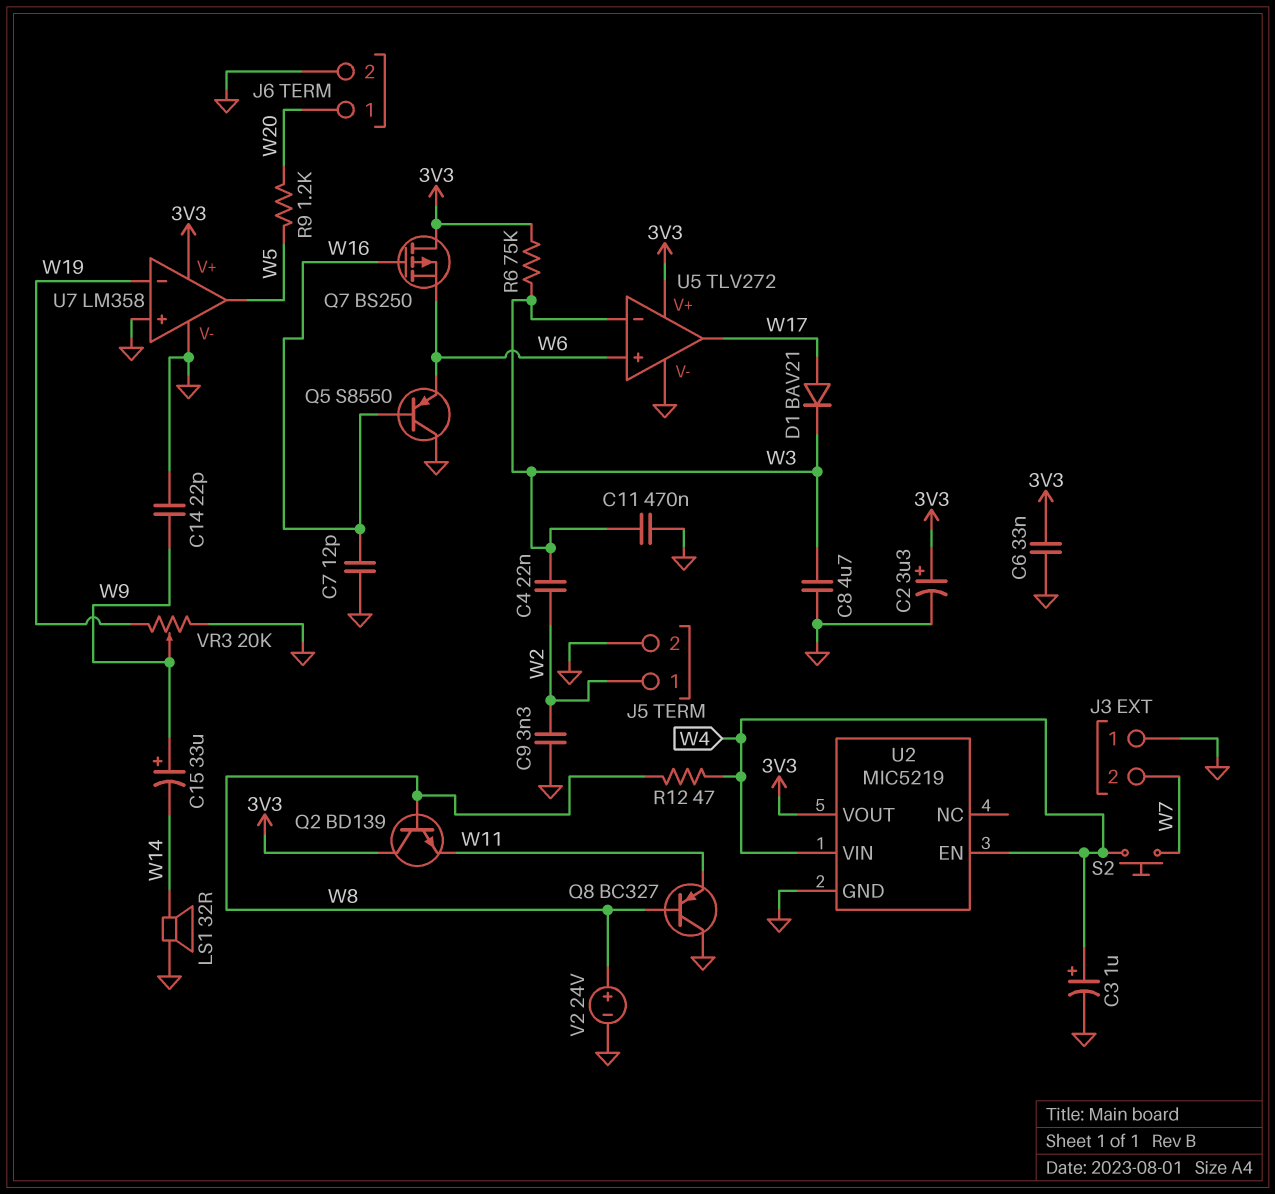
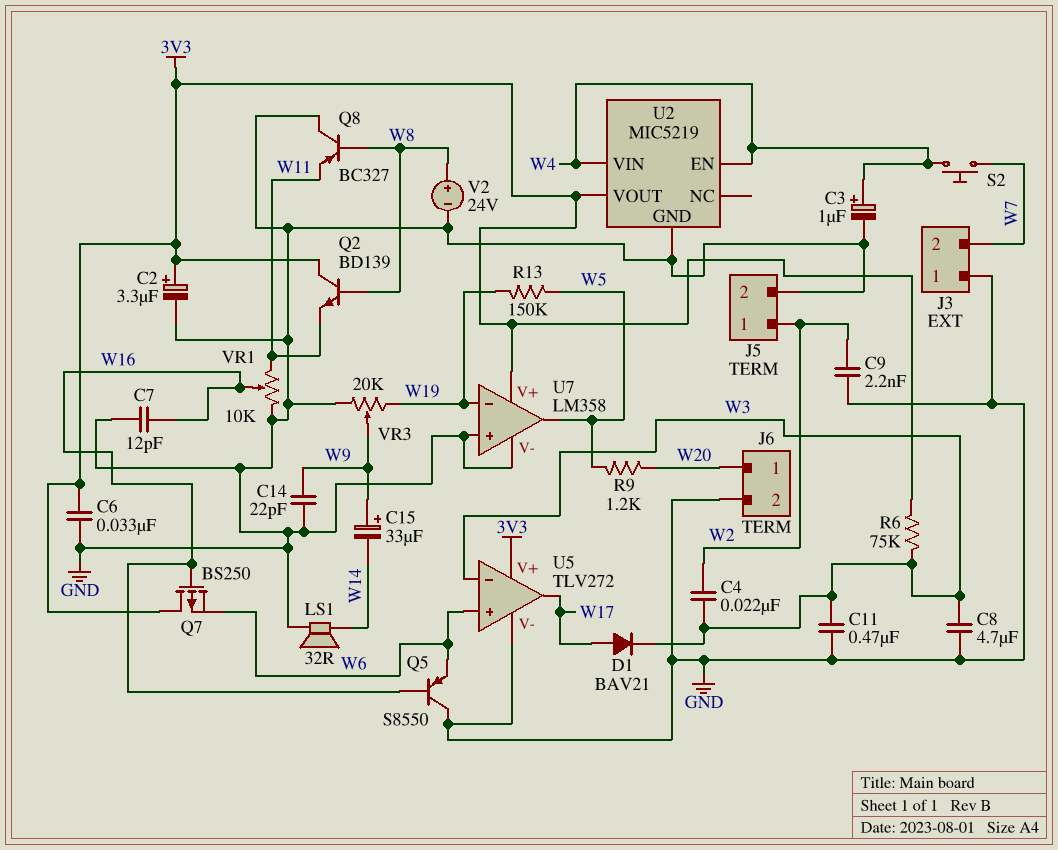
C9: 3.3nF (GND, W2) -> 2.2nF (GND, W2)
R12: 47 (W4, W8) -> none
R13: none -> 150k (W5, W19)
VR1: none -> 10k (GND, W11, wiper W16)

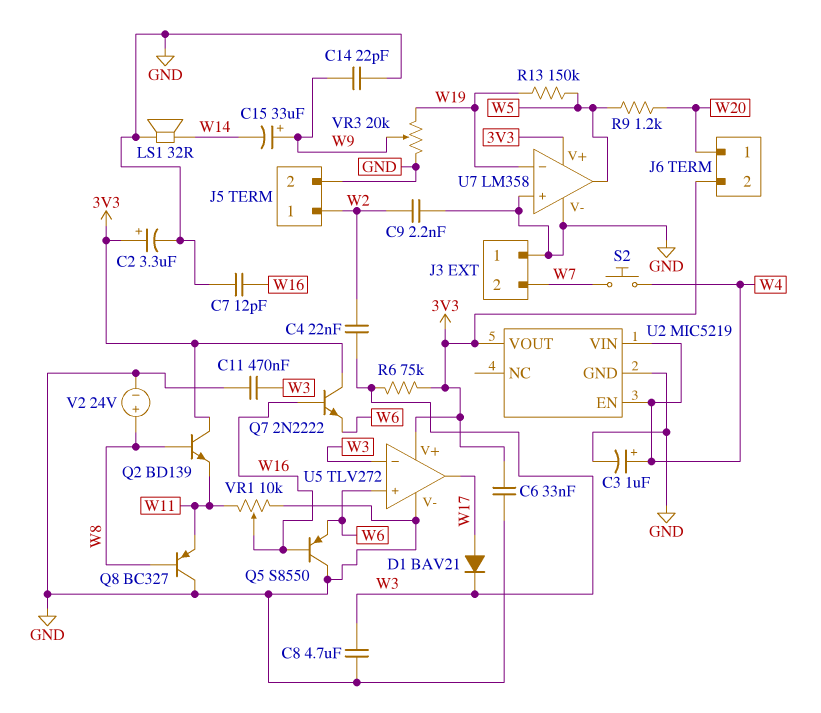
J6 pin 2: GND -> 3V3
Q7: PMOS BS250 (G W16, D 3V3, S W6) -> NPN 2N2222 (B W16, C 3V3, E W6)

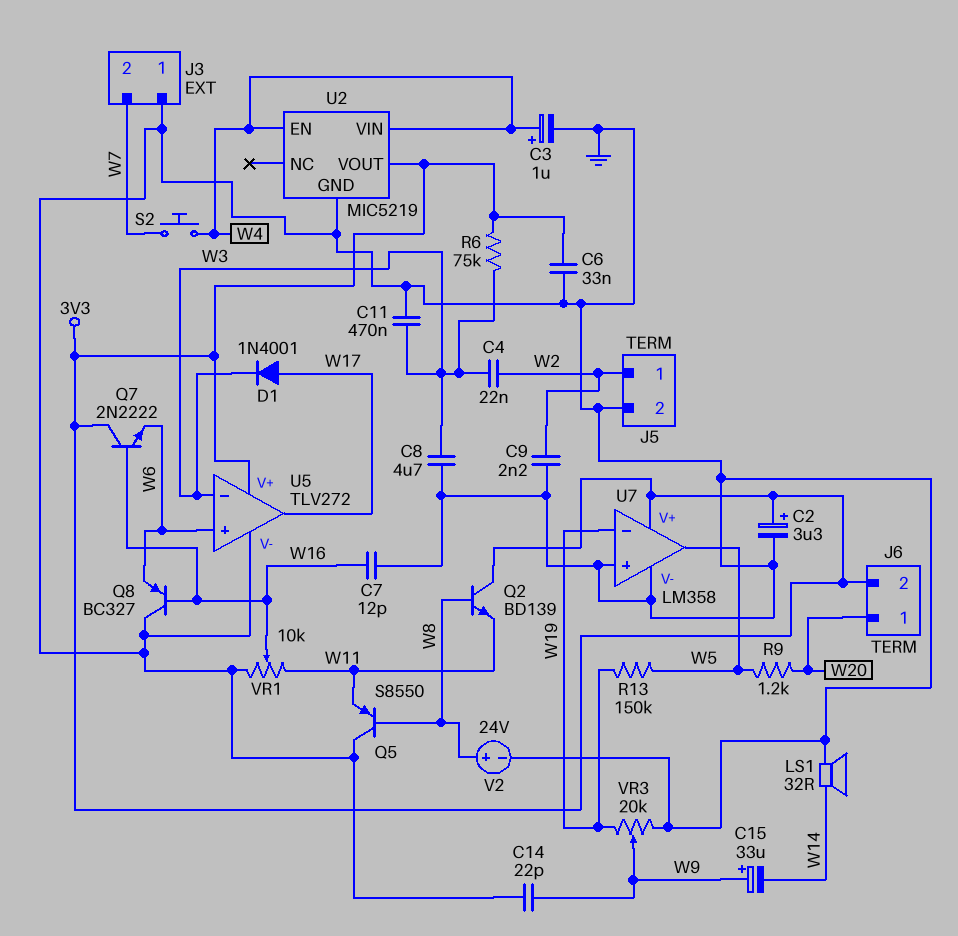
D1: diode BAV21 (A W17, K W3) -> diode 1N4001 (A W17, K W3)
Q5: PNP S8550 (B W16, C GND, E W6) -> PNP S8550 (B W8, C GND, E W11)
Q8: PNP BC327 (B W8, C GND, E W11) -> PNP BC327 (B W16, C GND, E W6)

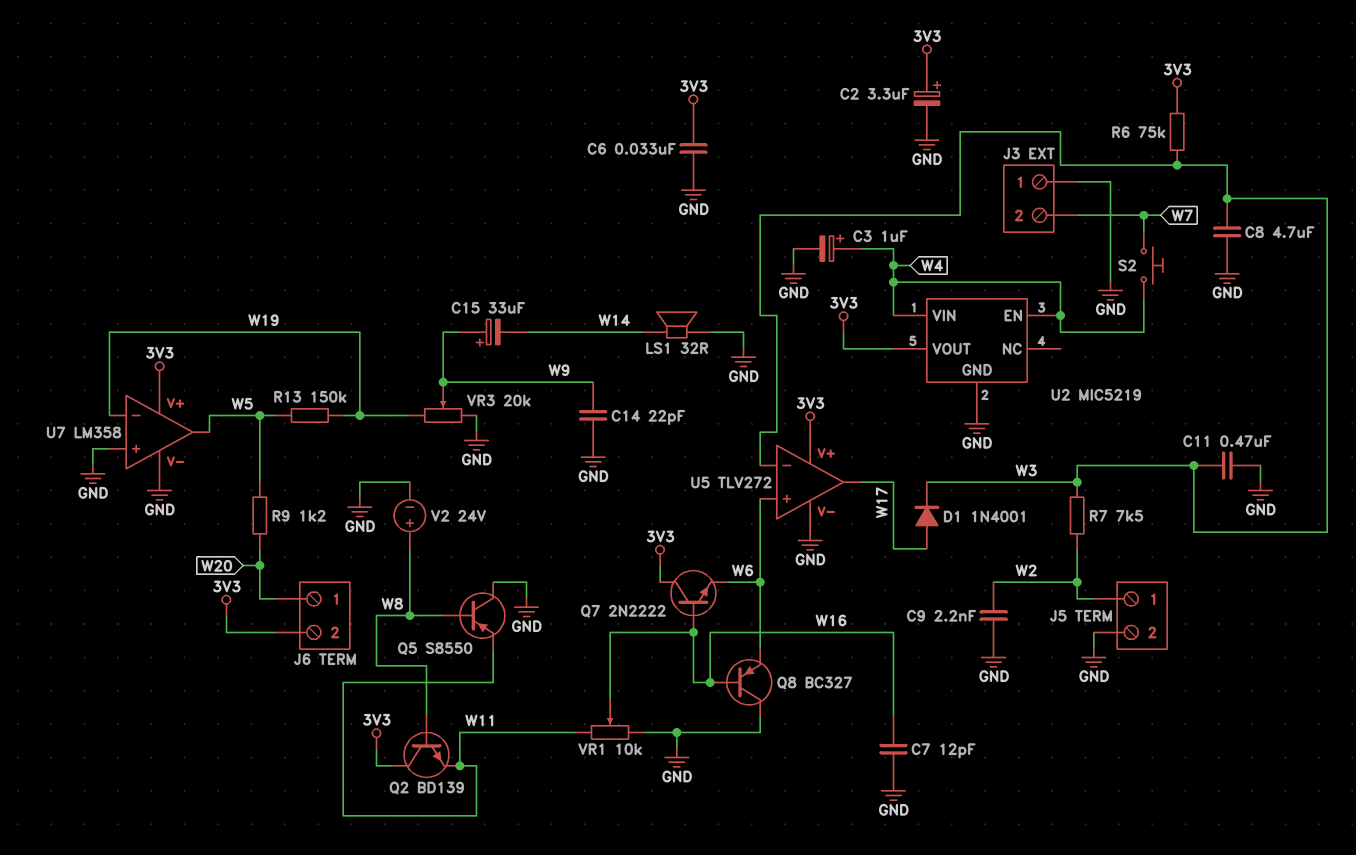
C4: 22nF (W2, W3) -> none
R7: none -> 7.5k (W2, W3)

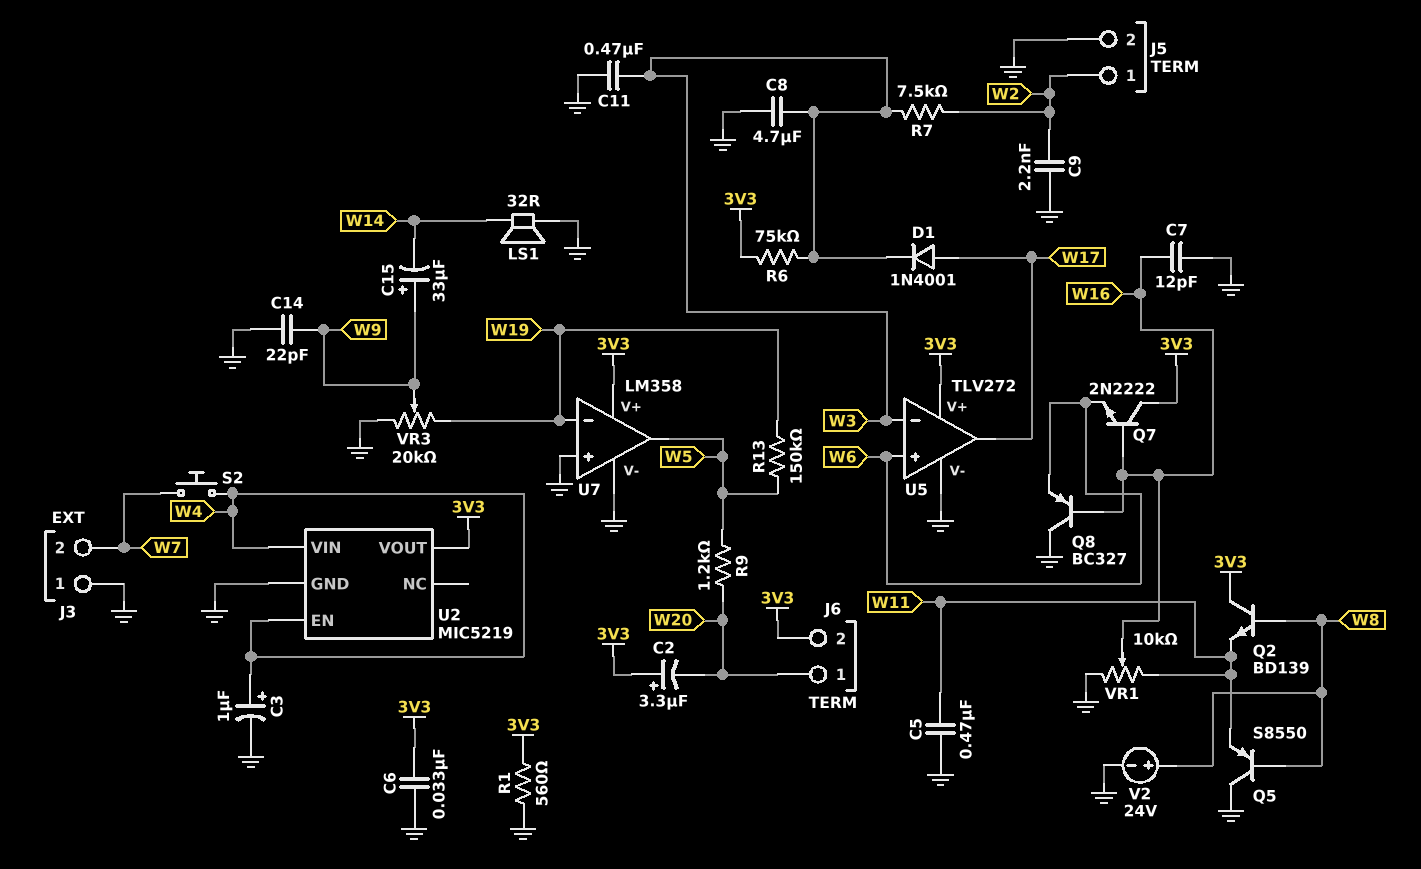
C2: 3.3uF (plus 3V3, minus GND) -> 3.3uF (plus 3V3, minus W20)
C5: none -> 470nF (GND, W11)
R1: none -> 560 (3V3, GND)

